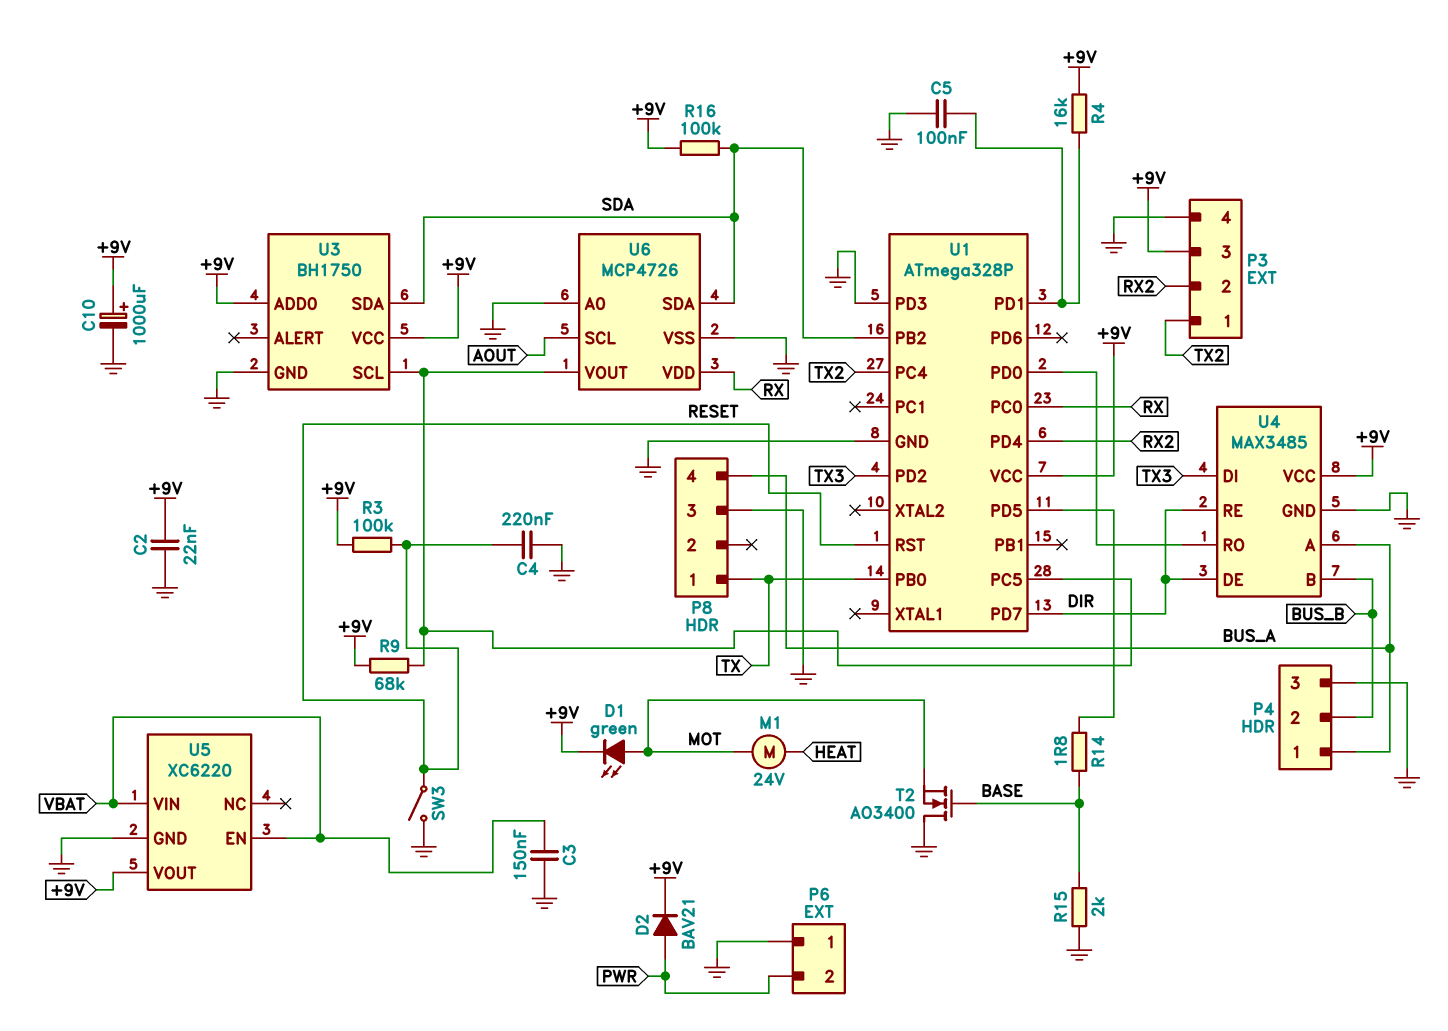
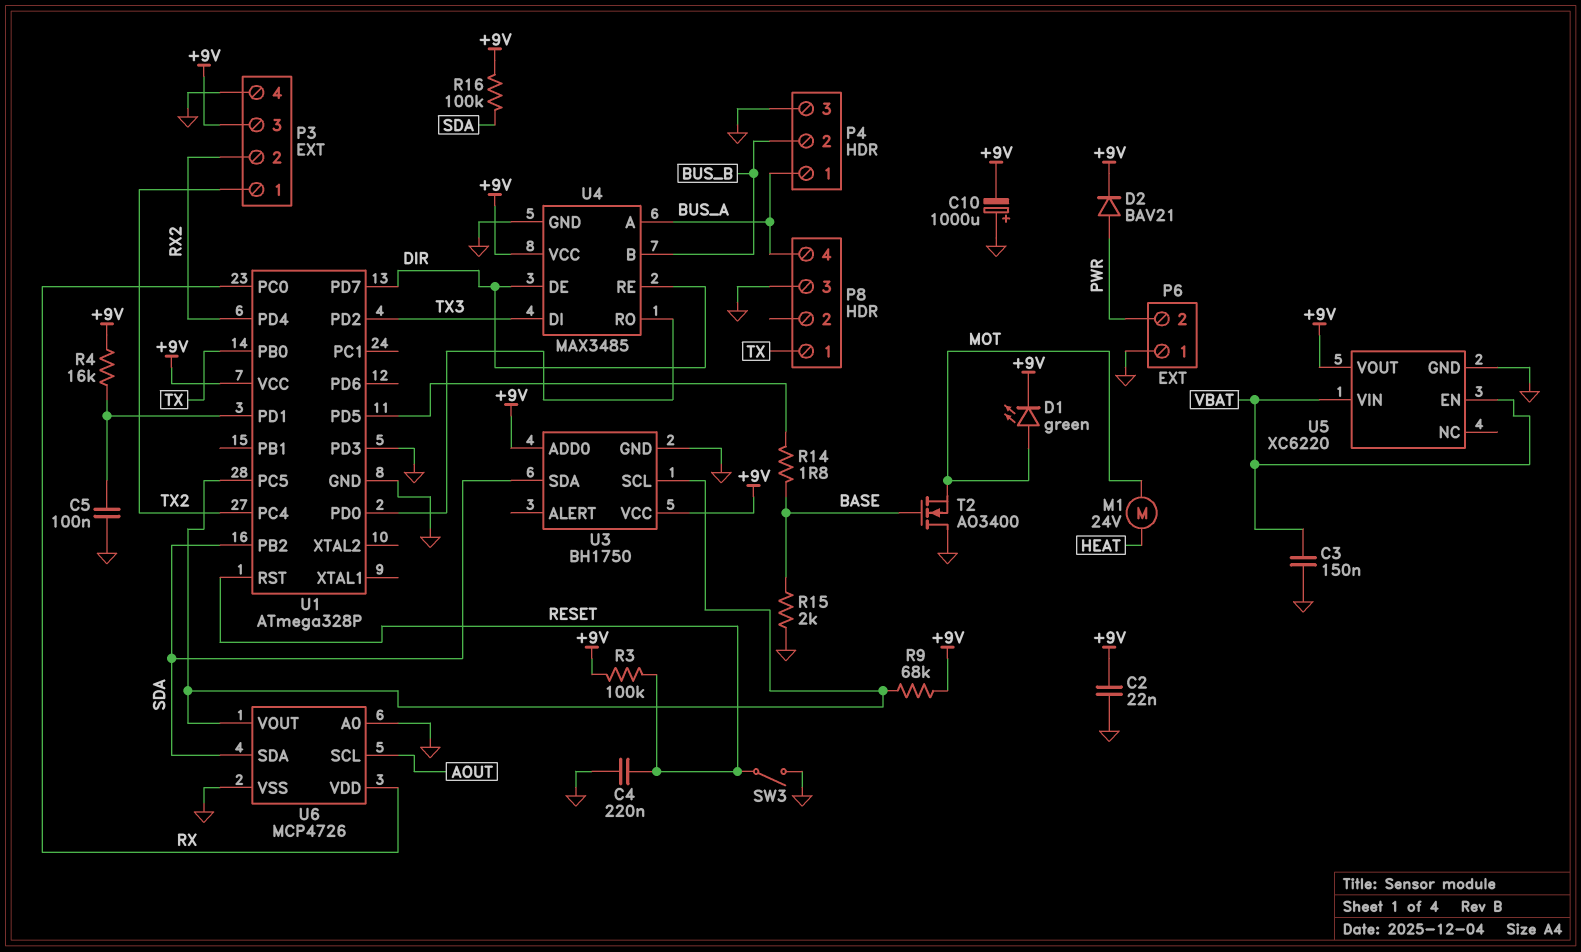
C10: 1000uF (plus +9V, minus GND) -> 1000uF (plus GND, minus +9V)

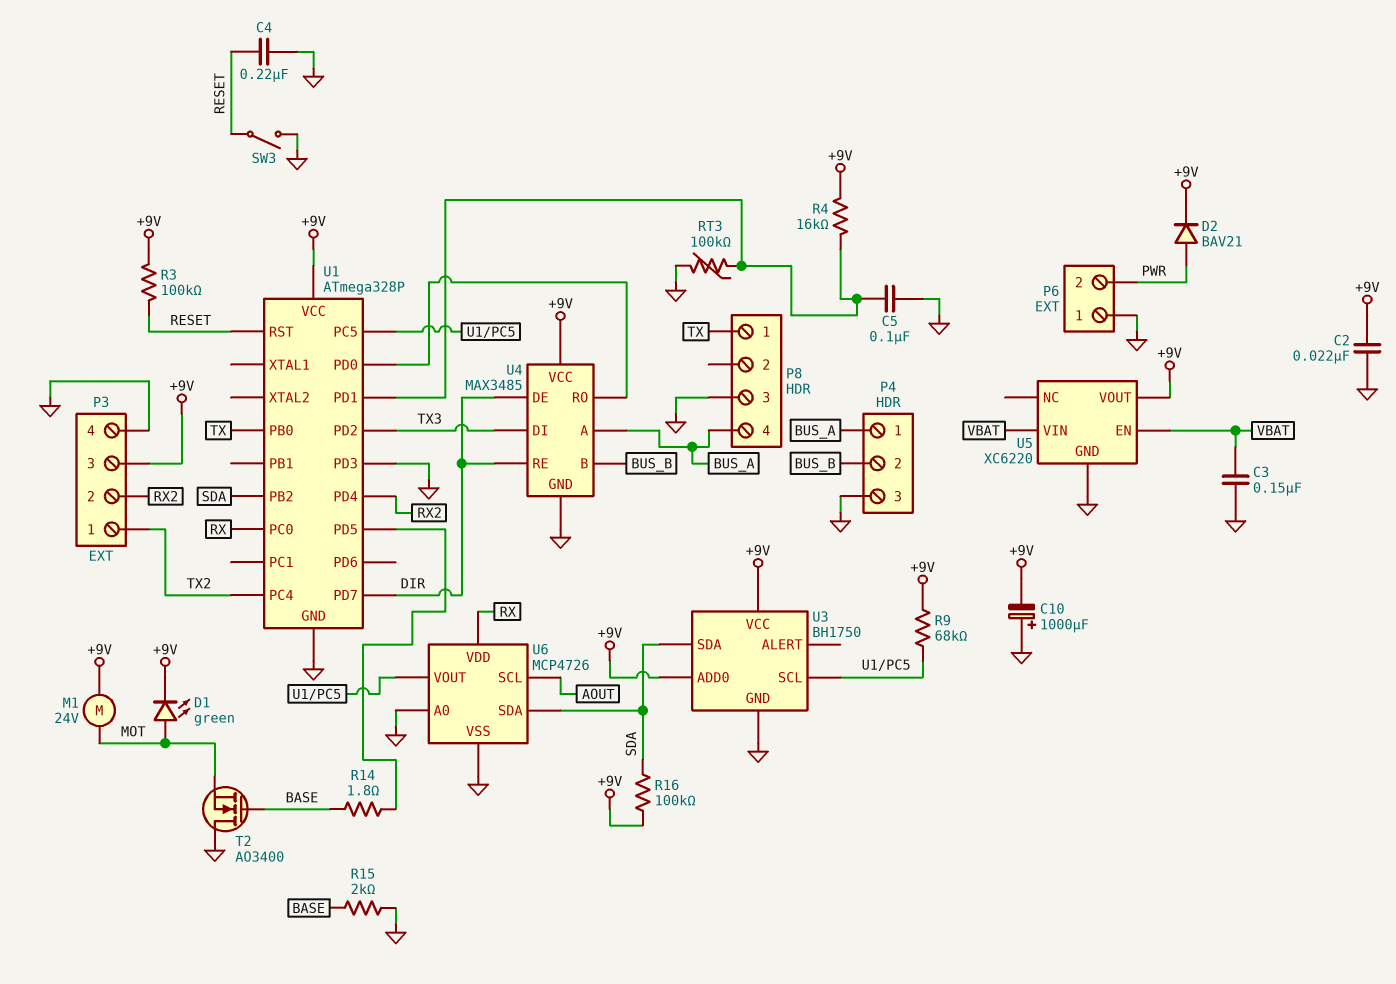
M1: motor 24V (HEAT, MOT) -> motor 24V (+9V, MOT)
RT3: none -> 100k (GND, U1/PD1)

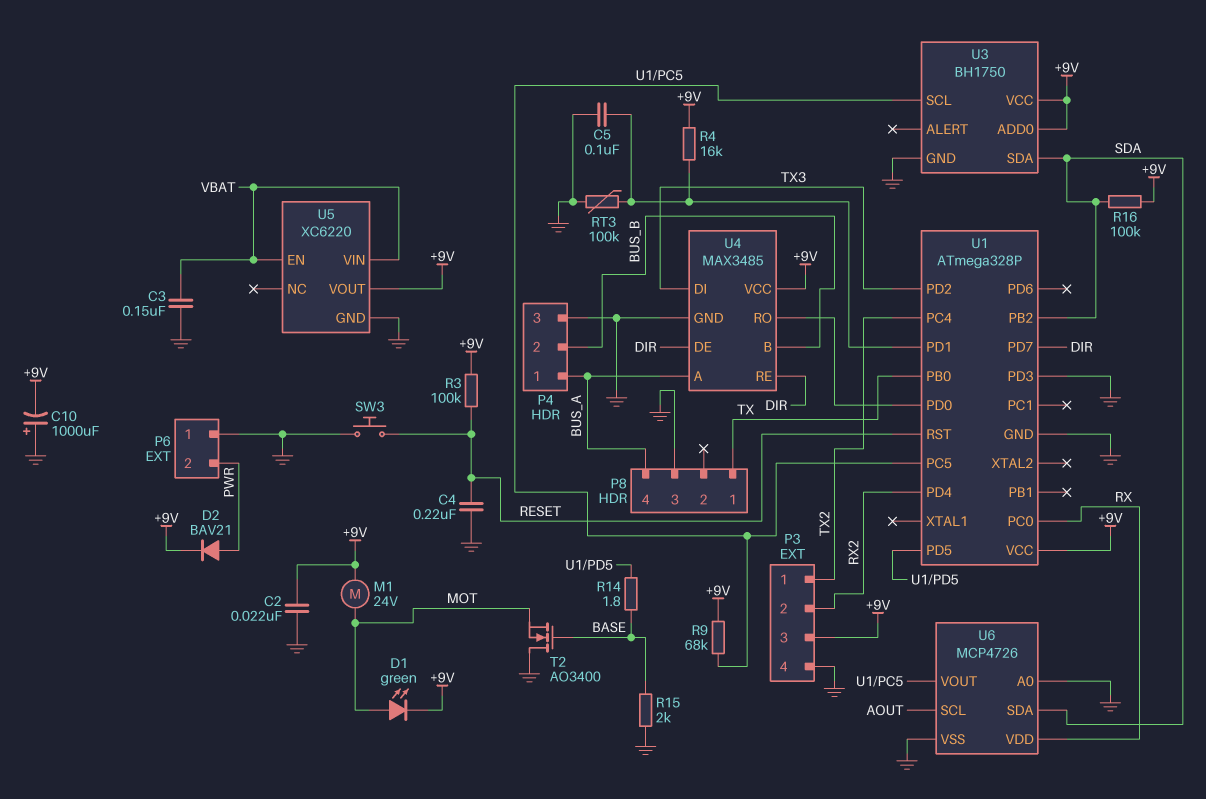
SW3: switch (GND, RESET) -> button (GND, RESET)

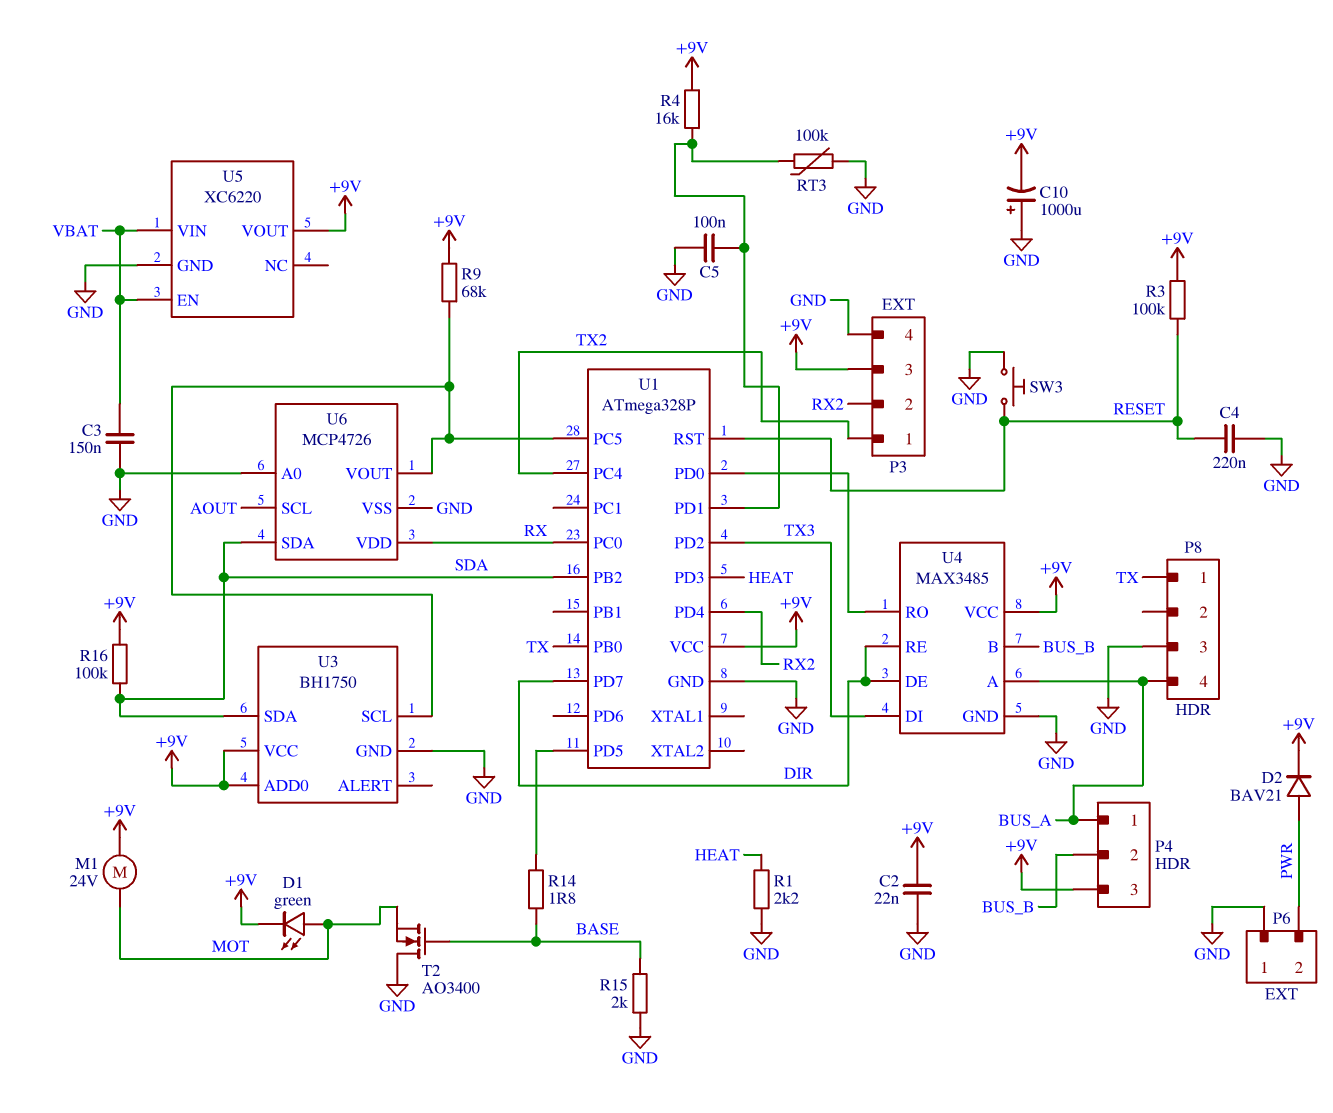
P4 pin 3: GND -> +9V
R1: none -> 2.2k (GND, HEAT)
U1 pin PD3: GND -> HEAT

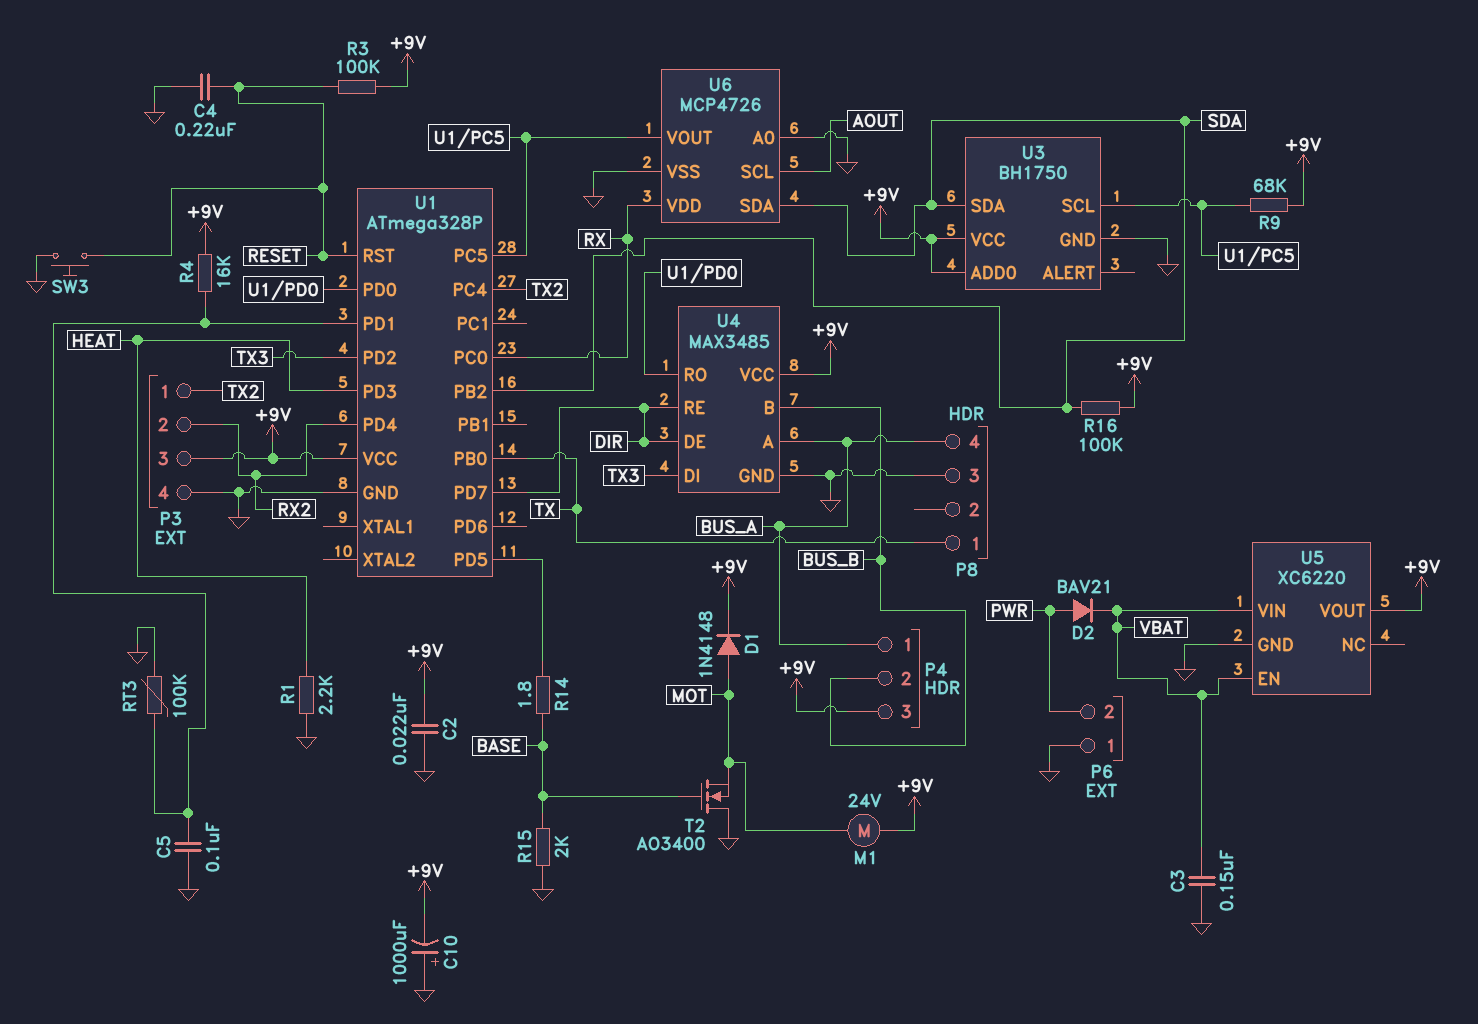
D1: LED green (A MOT, K +9V) -> diode 1N4148 (A MOT, K +9V)
D2: diode BAV21 (A PWR, K +9V) -> diode BAV21 (A PWR, K VBAT)

